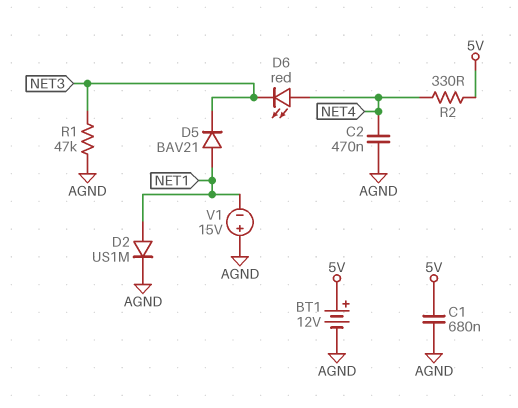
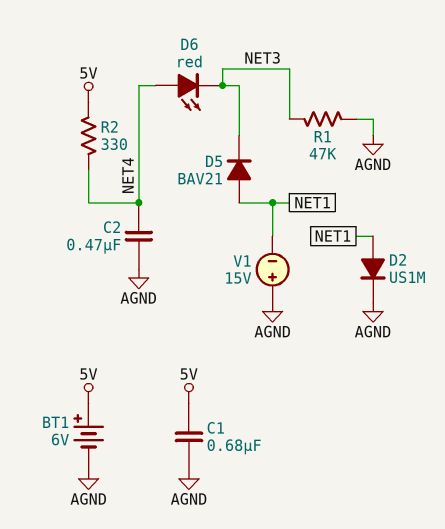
BT1: 12V (plus 5V, minus AGND) -> 6V (plus 5V, minus AGND)

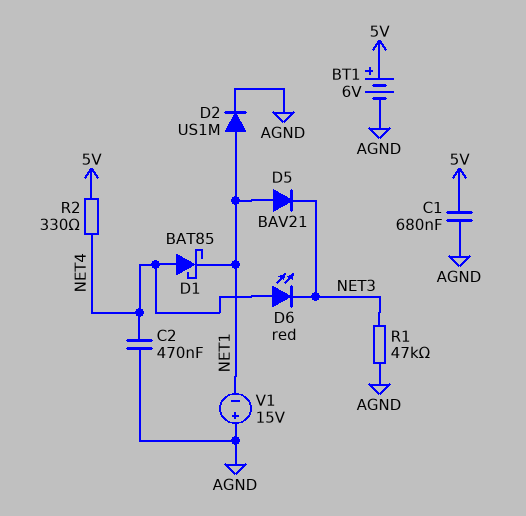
D1: none -> schottky BAT85 (A NET4, K NET1)

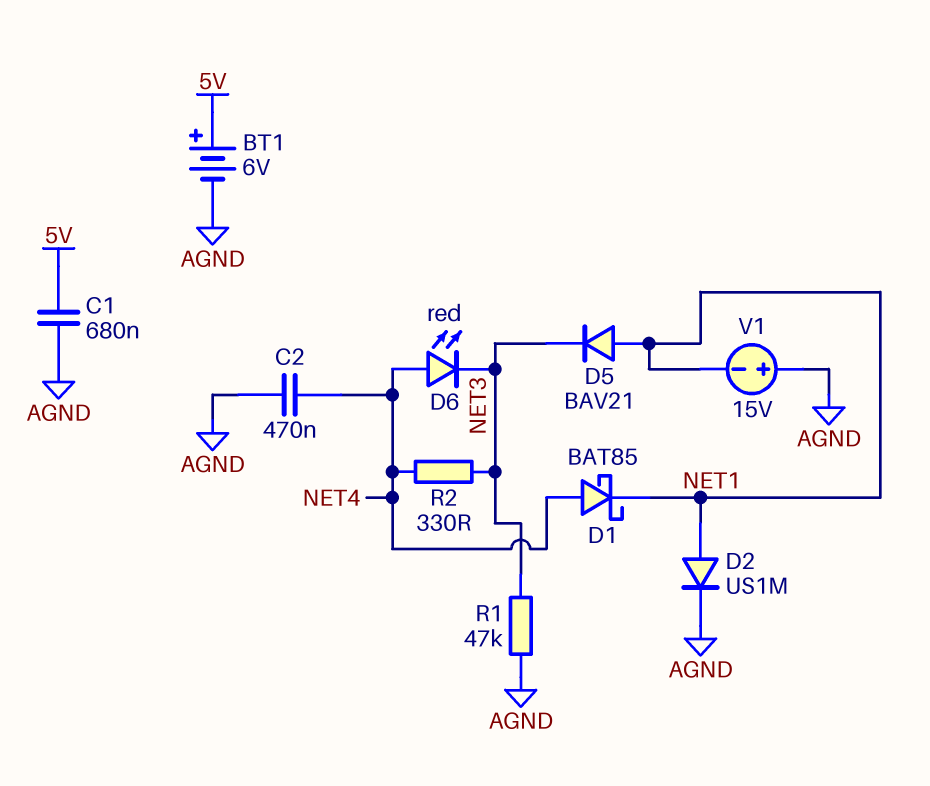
R2: 330 (5V, NET4) -> 330 (NET3, NET4)

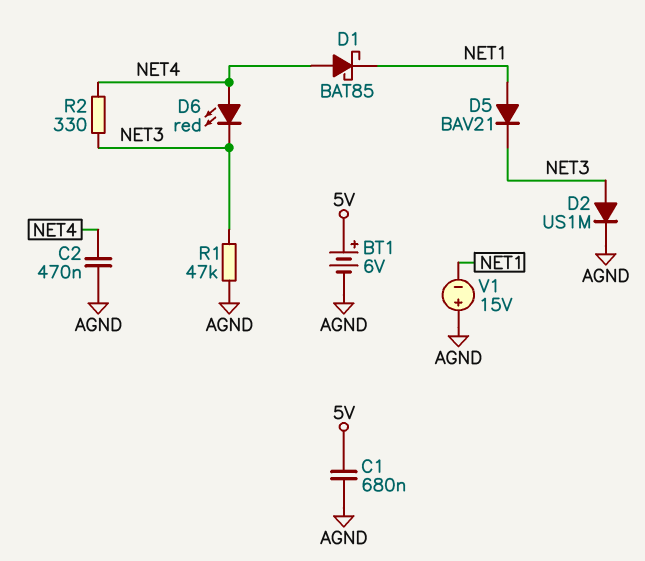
D2: diode US1M (A NET1, K AGND) -> diode US1M (A NET3, K AGND)

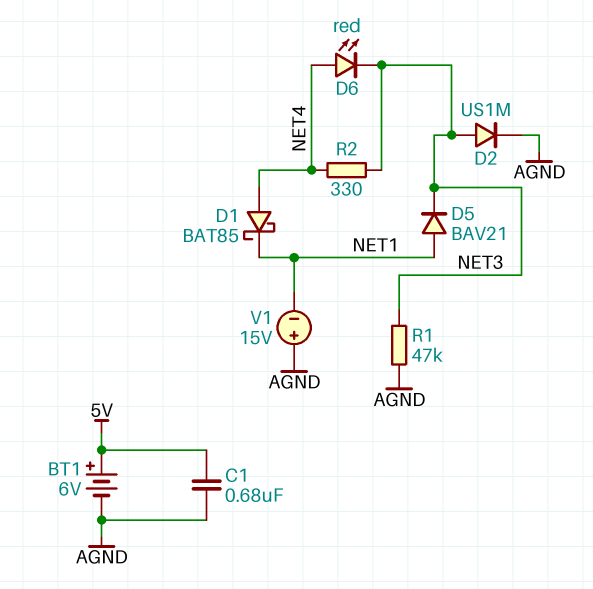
C2: 470nF (AGND, NET4) -> none

